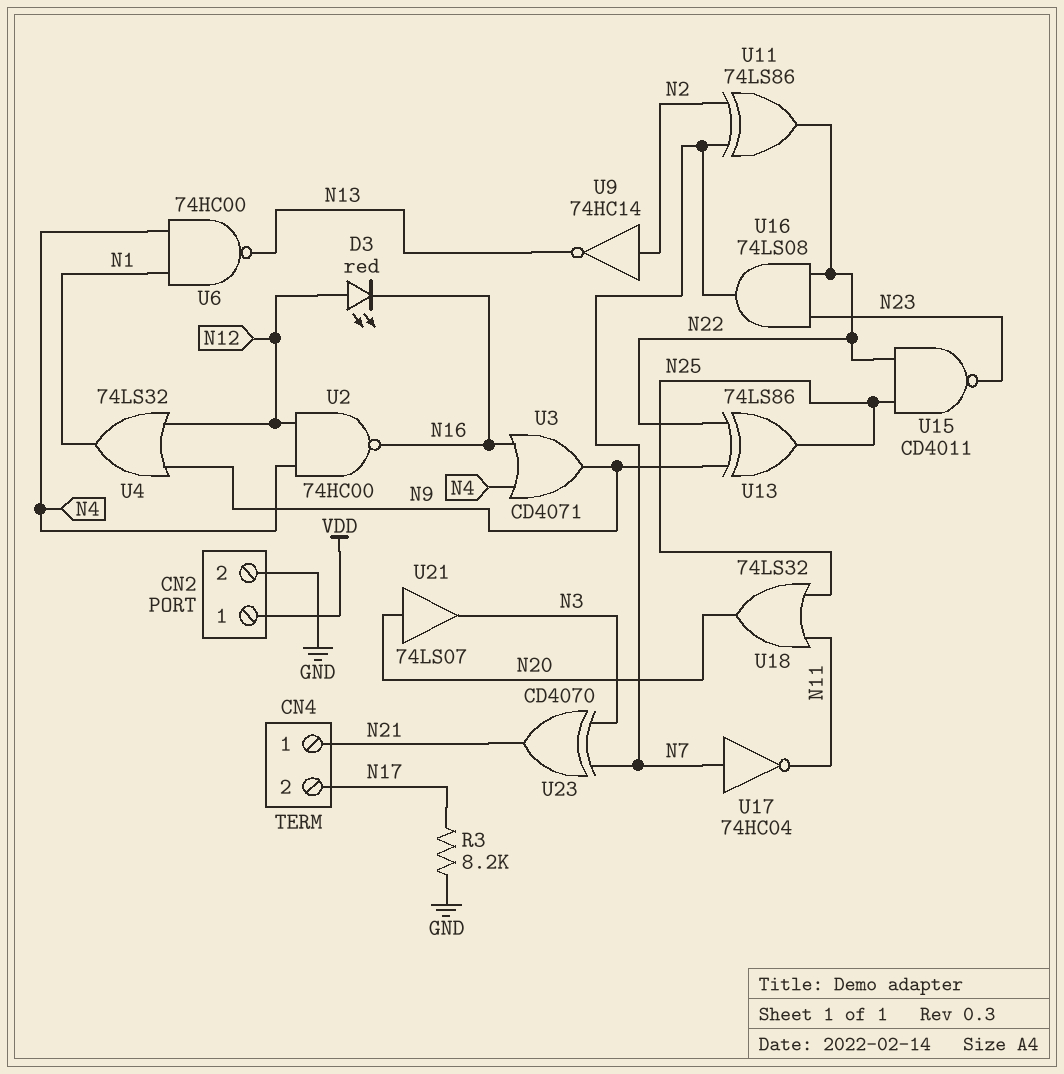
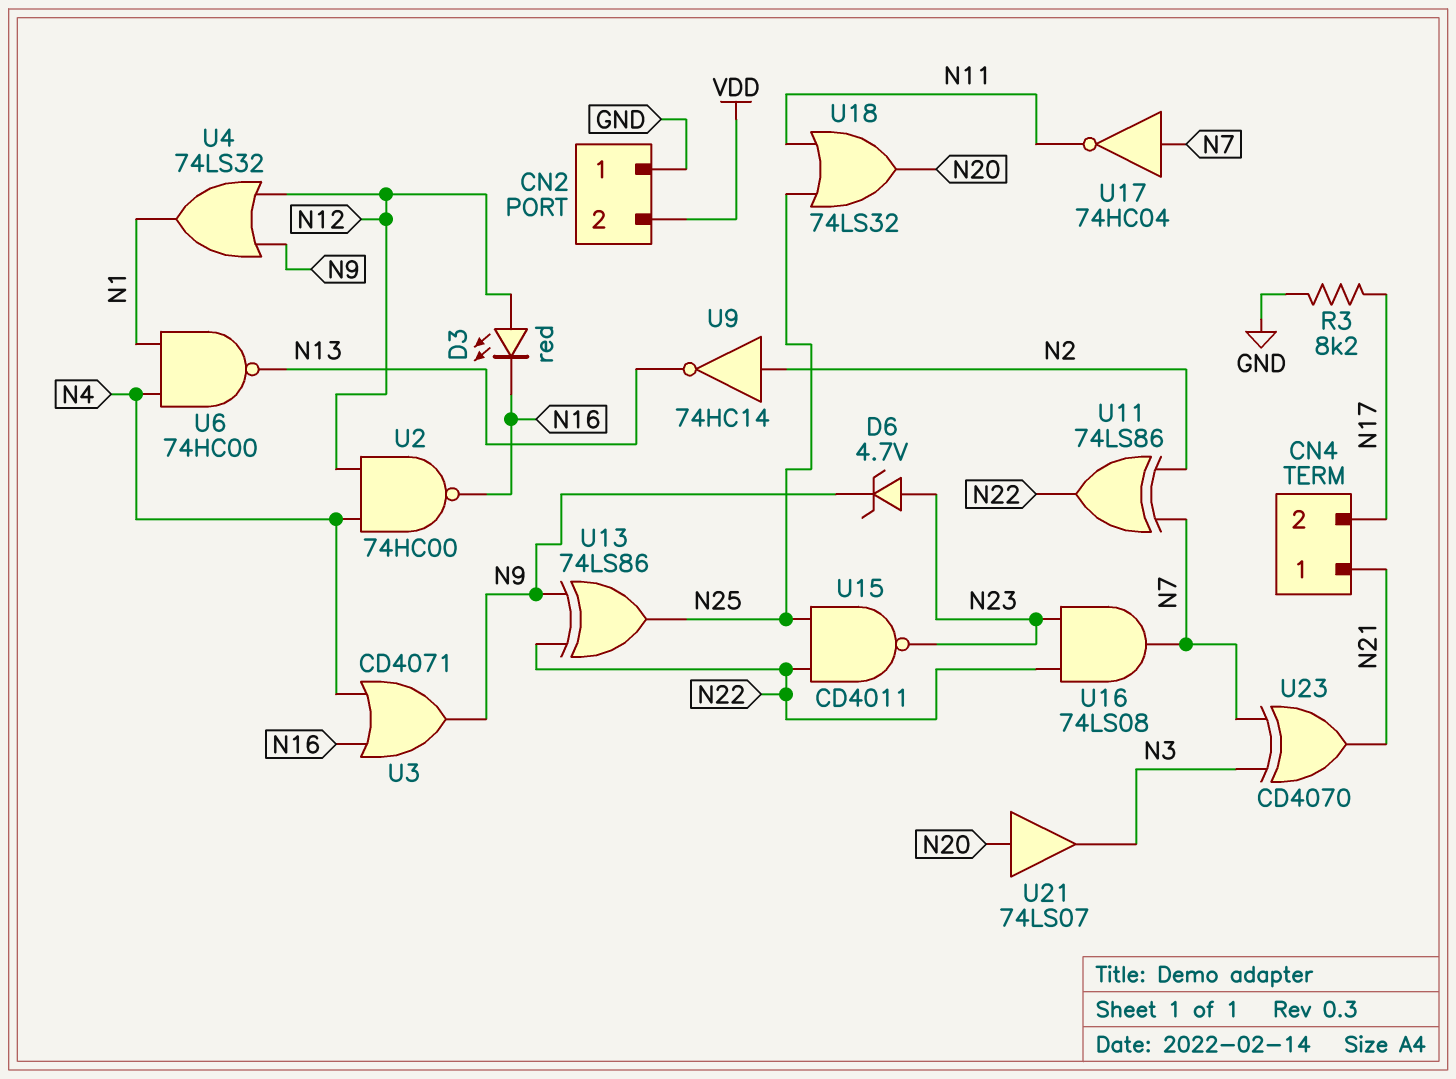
CN2 pin 1: VDD -> GND
CN2 pin 2: GND -> VDD
D6: none -> zener 4.7V (A N23, K N9)

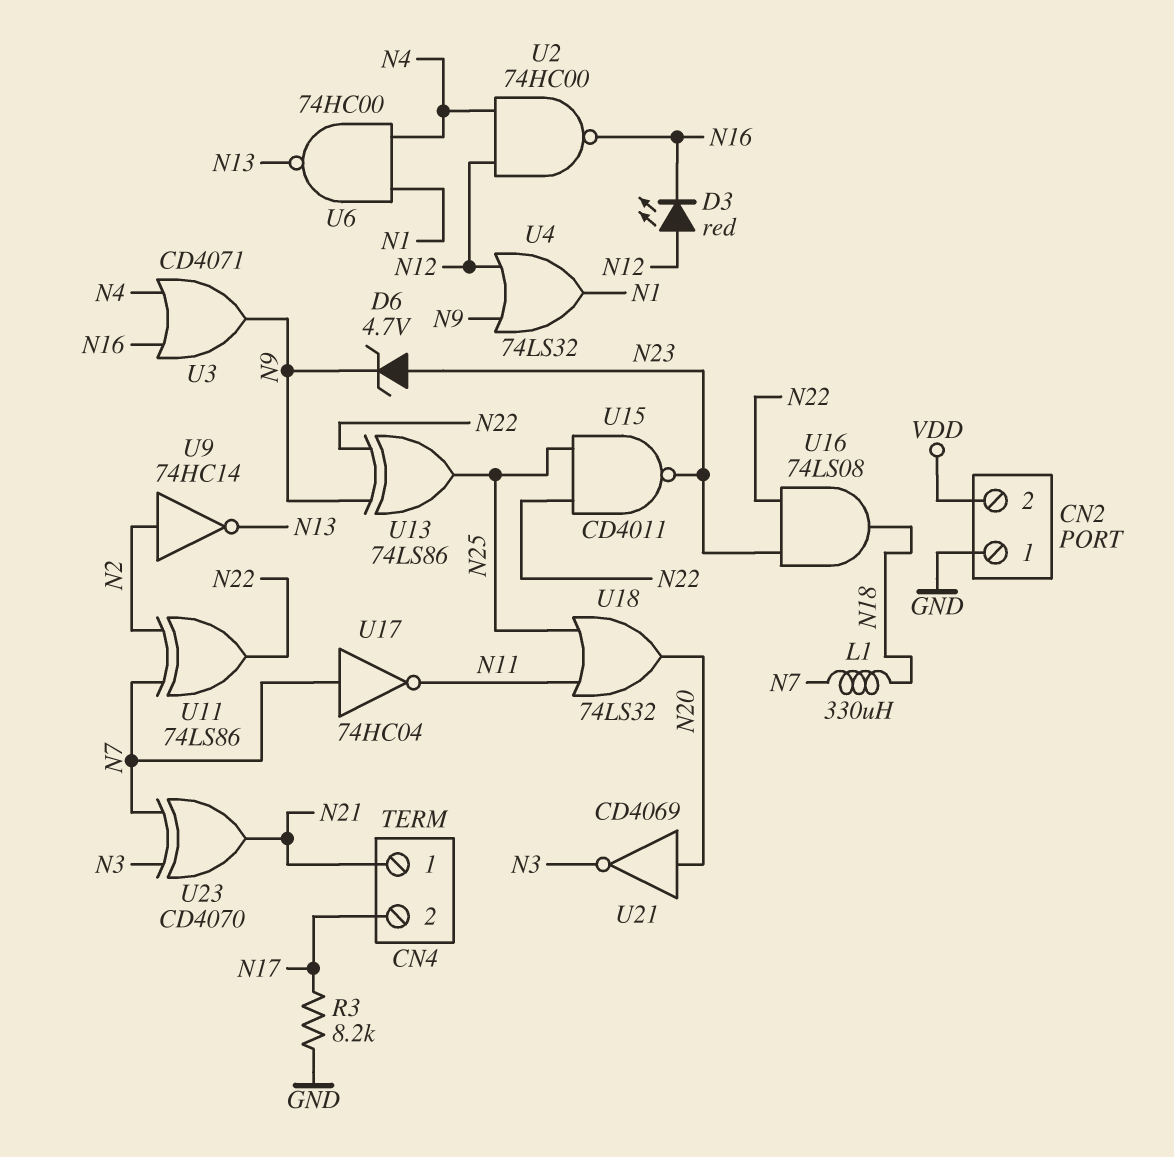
L1: none -> 330uH (N7, N18)
U16: AND 74LS08 (in N22, in N23, out N7) -> AND 74LS08 (in N22, in N23, out N18)
U21: buffer 74LS07 (in N20, out N3) -> NOT CD4069 (in N20, out N3)

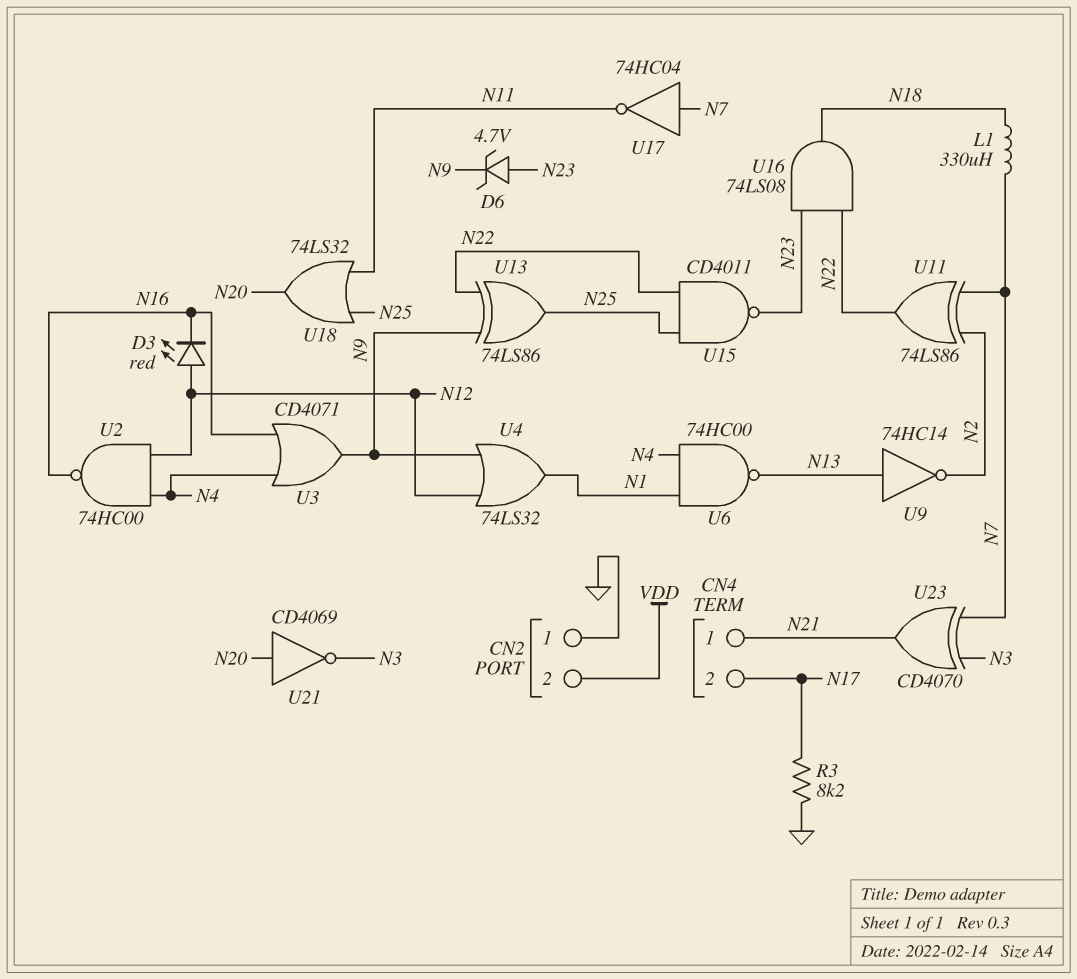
U9: NOT 74HC14 (in N2, out N13) -> NOT 74HC14 (in N13, out N2)

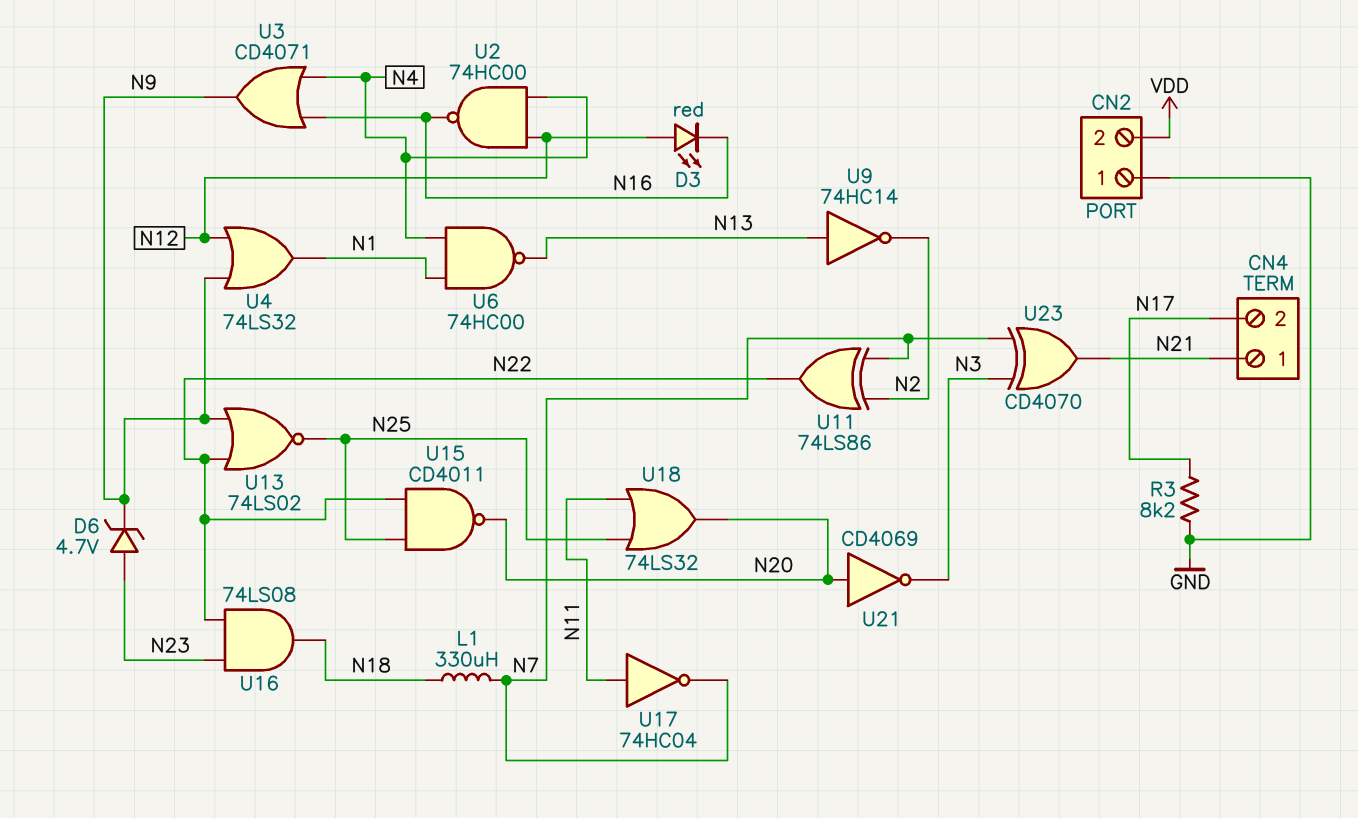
U13: XOR 74LS86 (in N9, in N22, out N25) -> NOR 74LS02 (in N9, in N22, out N25)
U15: NAND CD4011 (in N22, in N25, out N23) -> NAND CD4011 (in N22, in N25, out N20)
U17: NOT 74HC04 (in N7, out N11) -> NOT 74HC04 (in N11, out N7)

